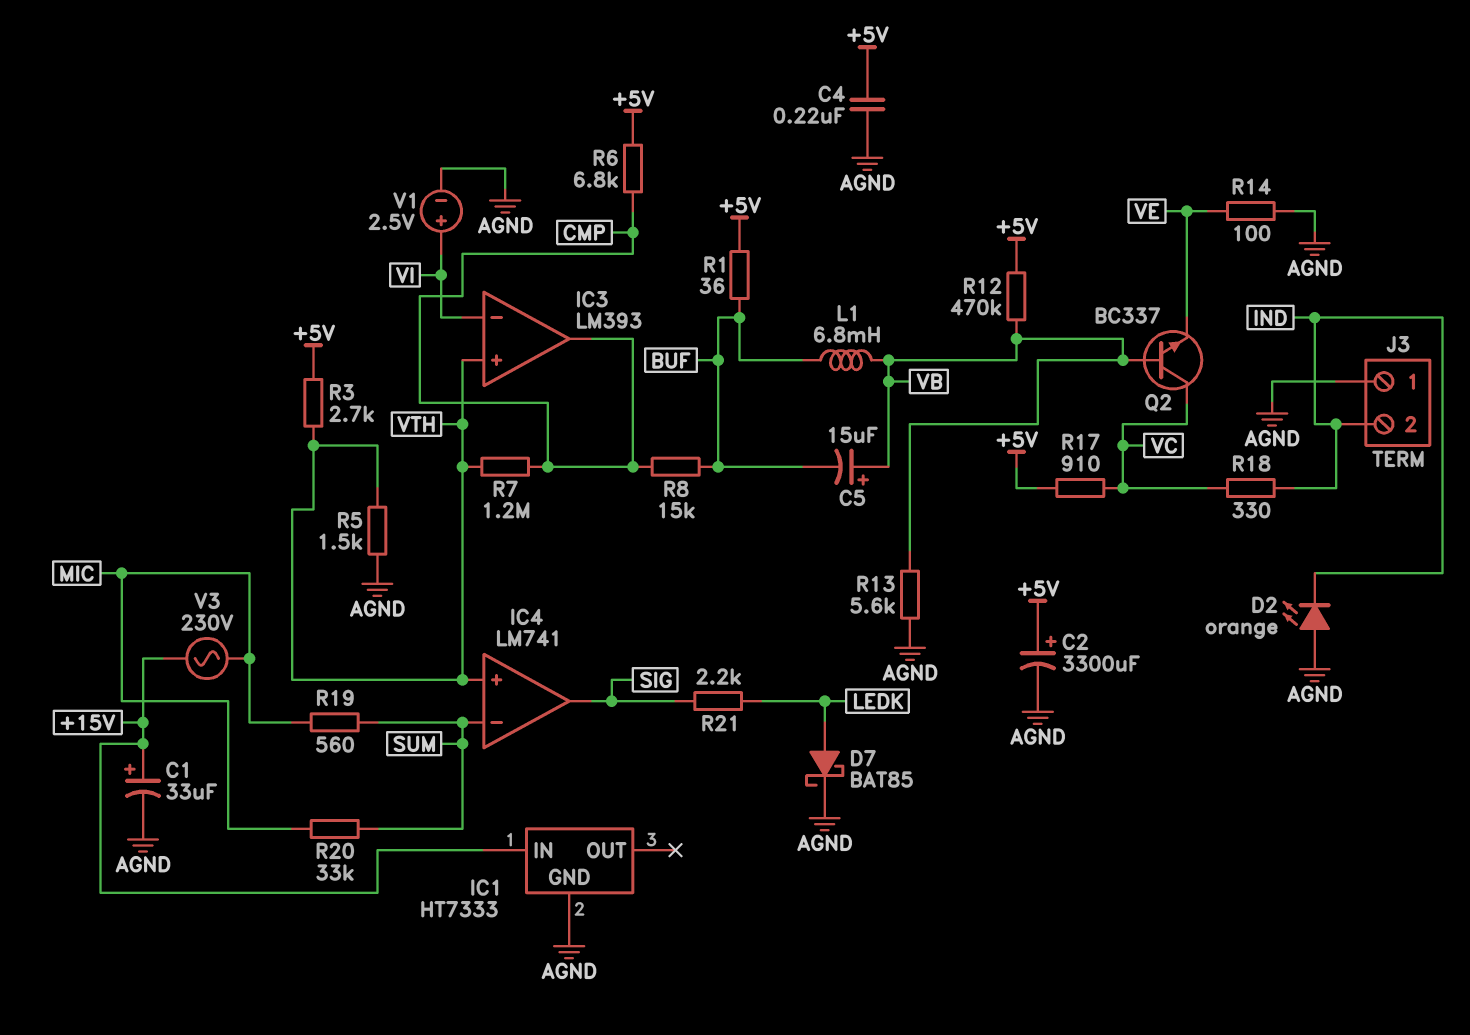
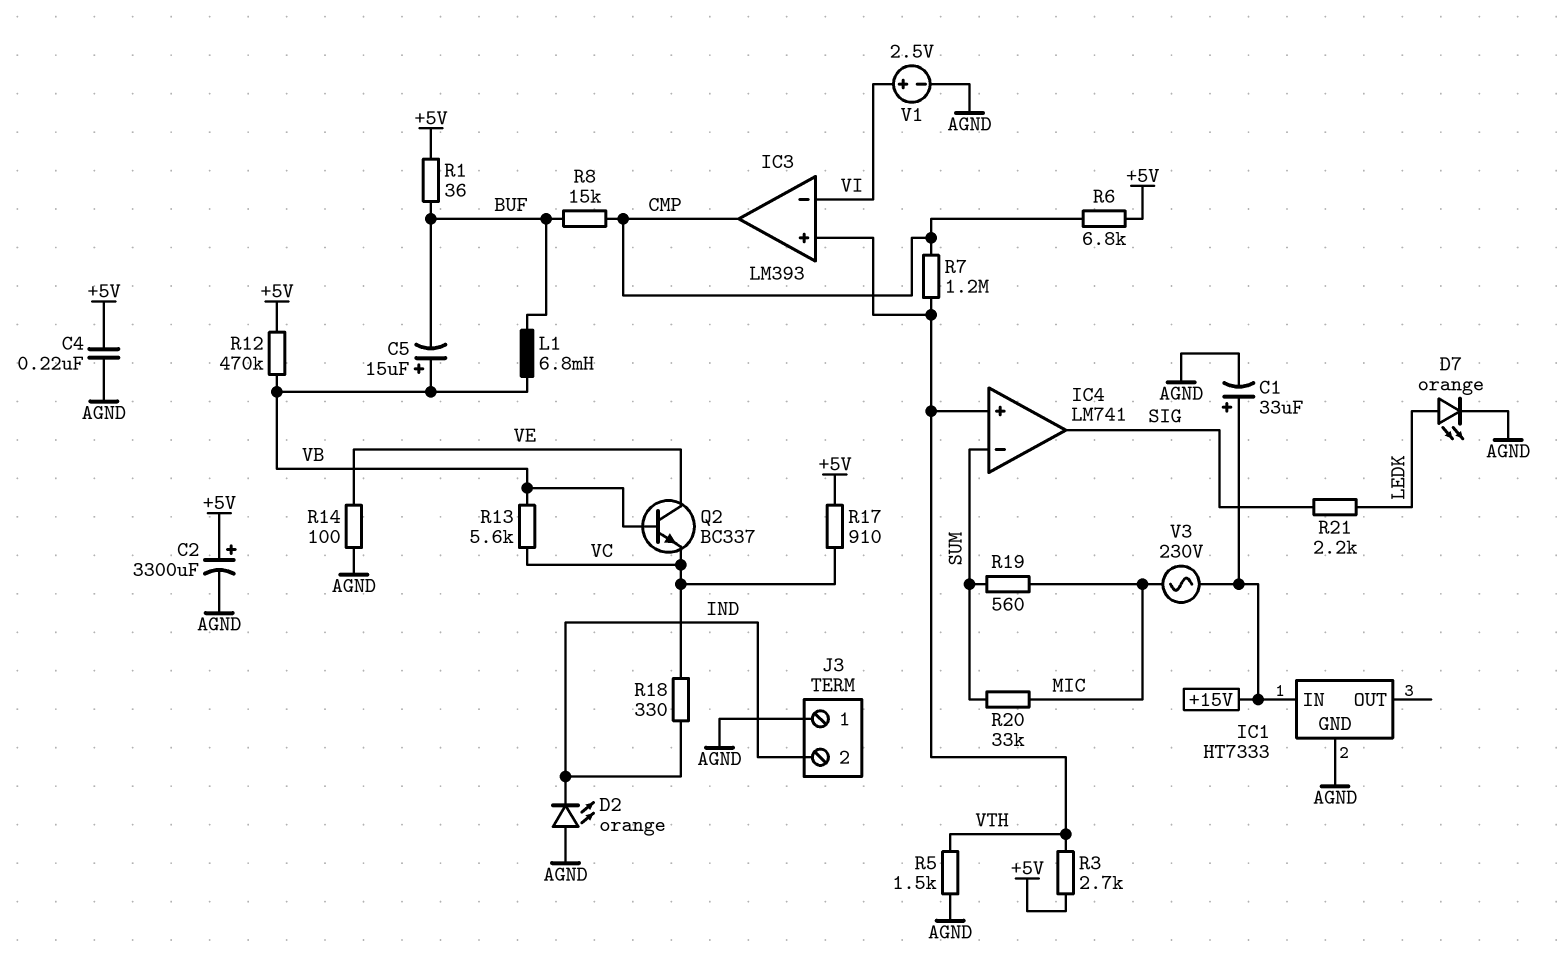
D7: schottky BAT85 (A LEDK, K AGND) -> LED orange (A LEDK, K AGND)
Q2: NPN BC337 (B VB, C VC, E VE) -> NPN BC337 (B VB, C VE, E VC)
R13: 5.6k (AGND, VB) -> 5.6k (VB, VC)

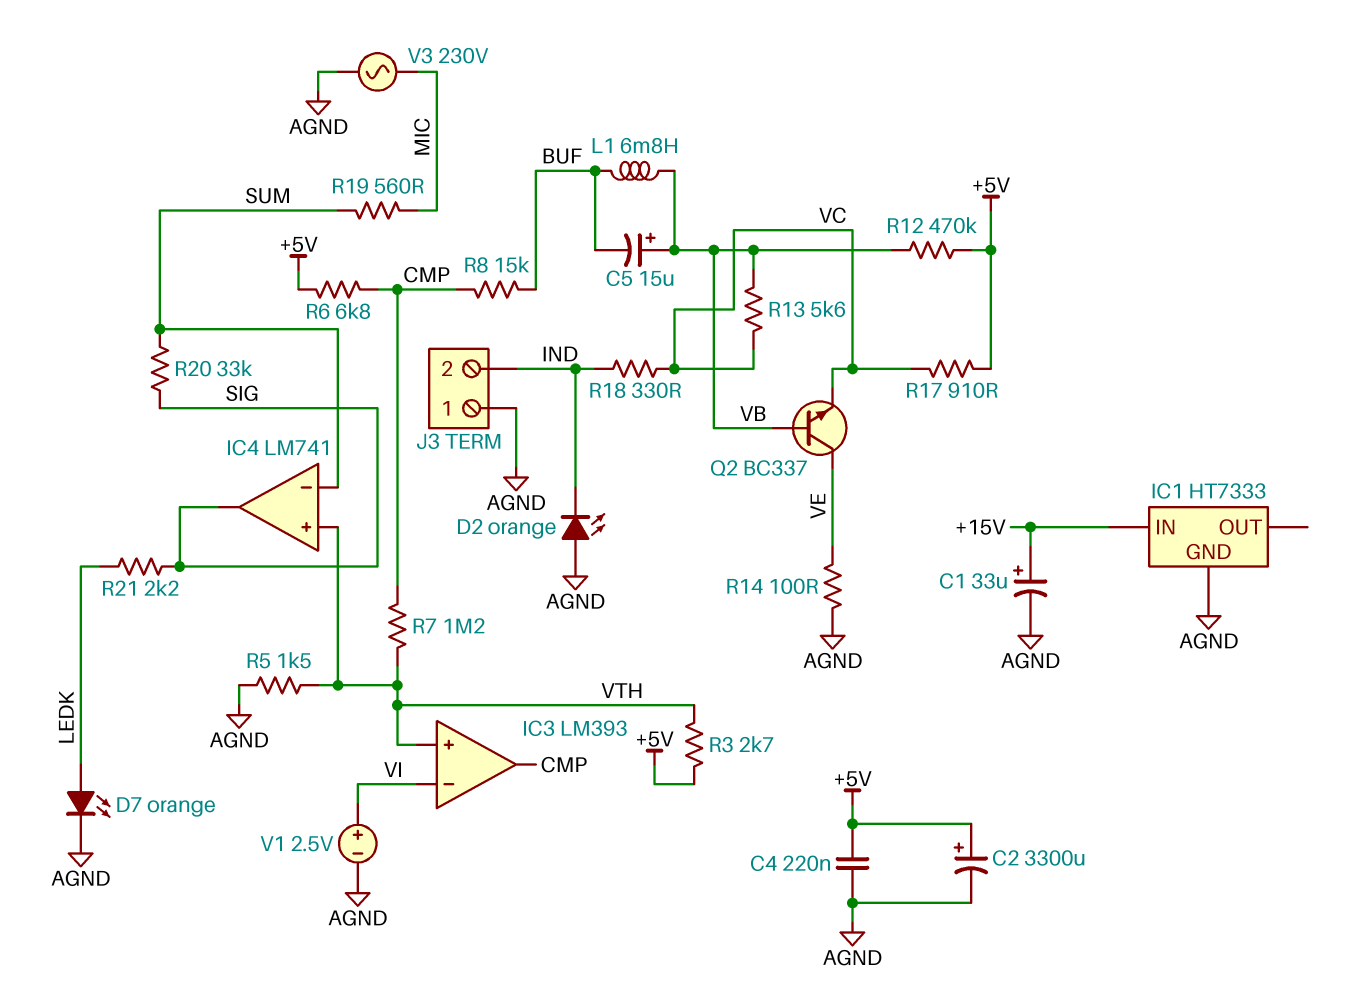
R1: 36 (+5V, BUF) -> none
R20: 33k (MIC, SUM) -> 33k (SIG, SUM)
V3: AC 230V (+15V, MIC) -> AC 230V (AGND, MIC)

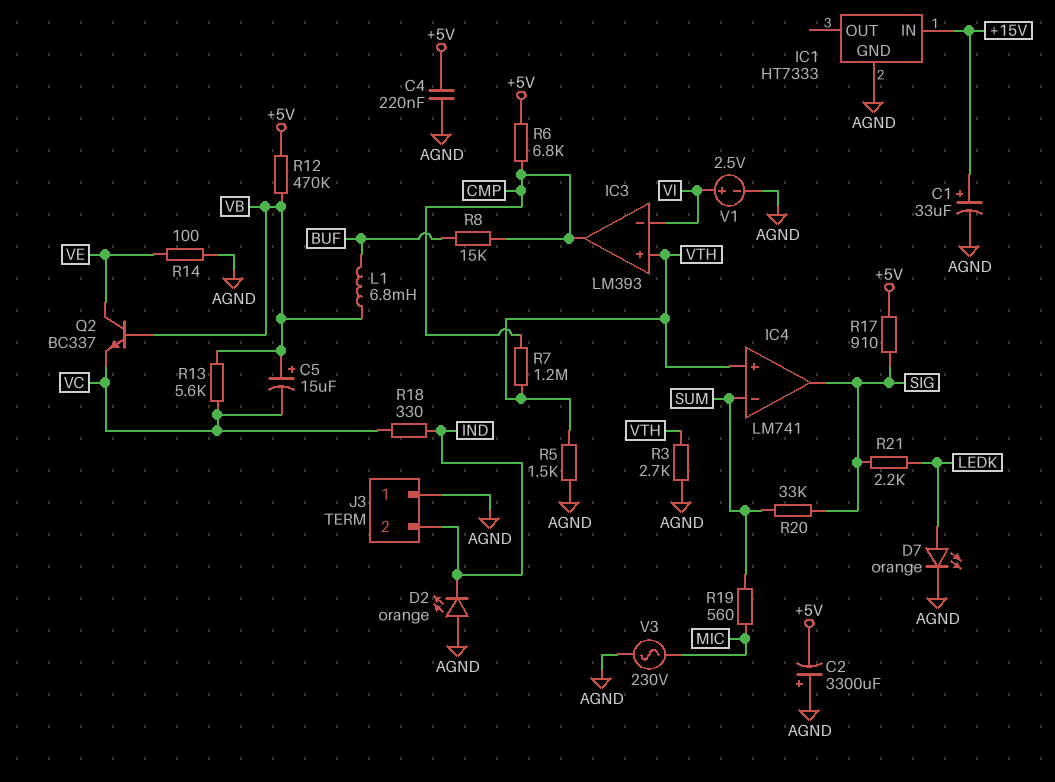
C2: 3300uF (plus +5V, minus AGND) -> 3300uF (plus AGND, minus +5V)
C5: 15uF (plus VB, minus BUF) -> 15uF (plus VB, minus VC)
R3: 2.7k (+5V, VTH) -> 2.7k (AGND, VTH)
R17: 910 (+5V, VC) -> 910 (+5V, SIG)

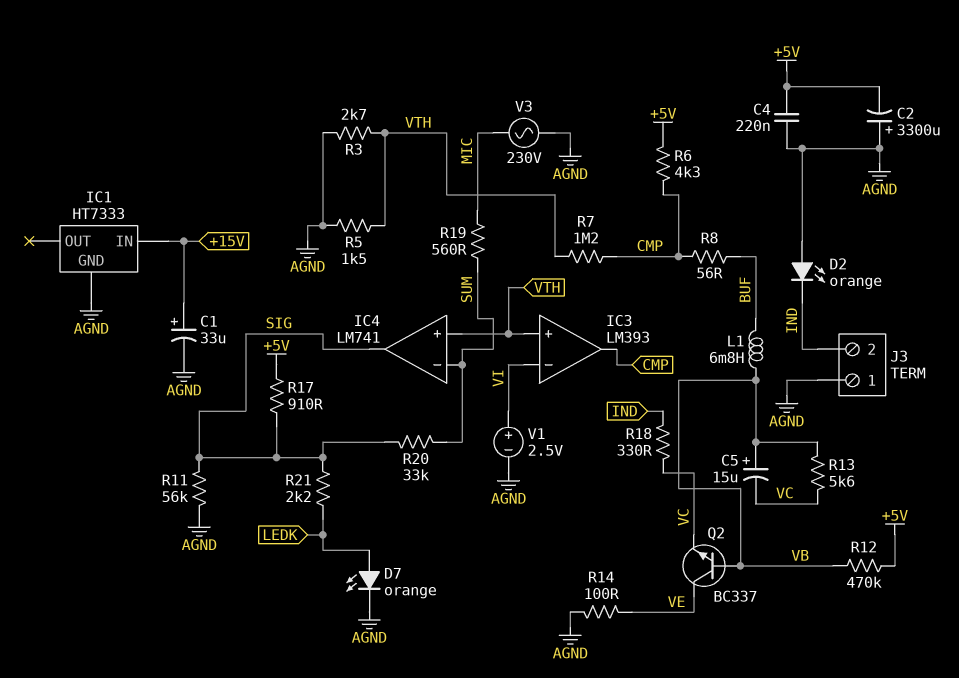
R6: 6.8k (+5V, CMP) -> 4.3k (+5V, CMP)
R8: 15k (BUF, CMP) -> 56 (BUF, CMP)
R11: none -> 56k (AGND, SIG)

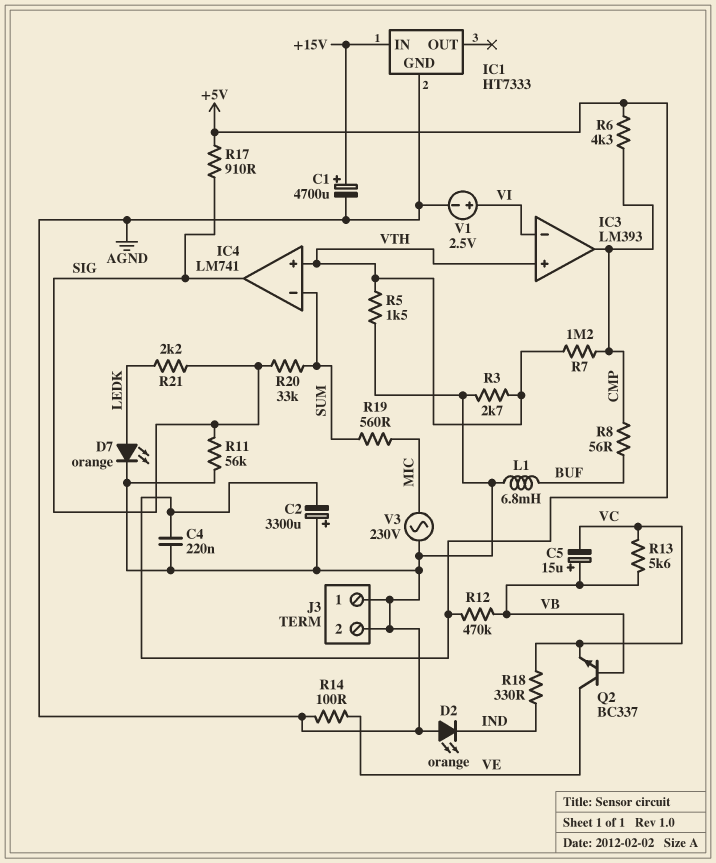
C1: 33uF (plus +15V, minus AGND) -> 4700uF (plus +15V, minus AGND)
J3 pin 2: IND -> AGND
L1: 6.8mH (BUF, VB) -> 6.8mH (AGND, BUF)

